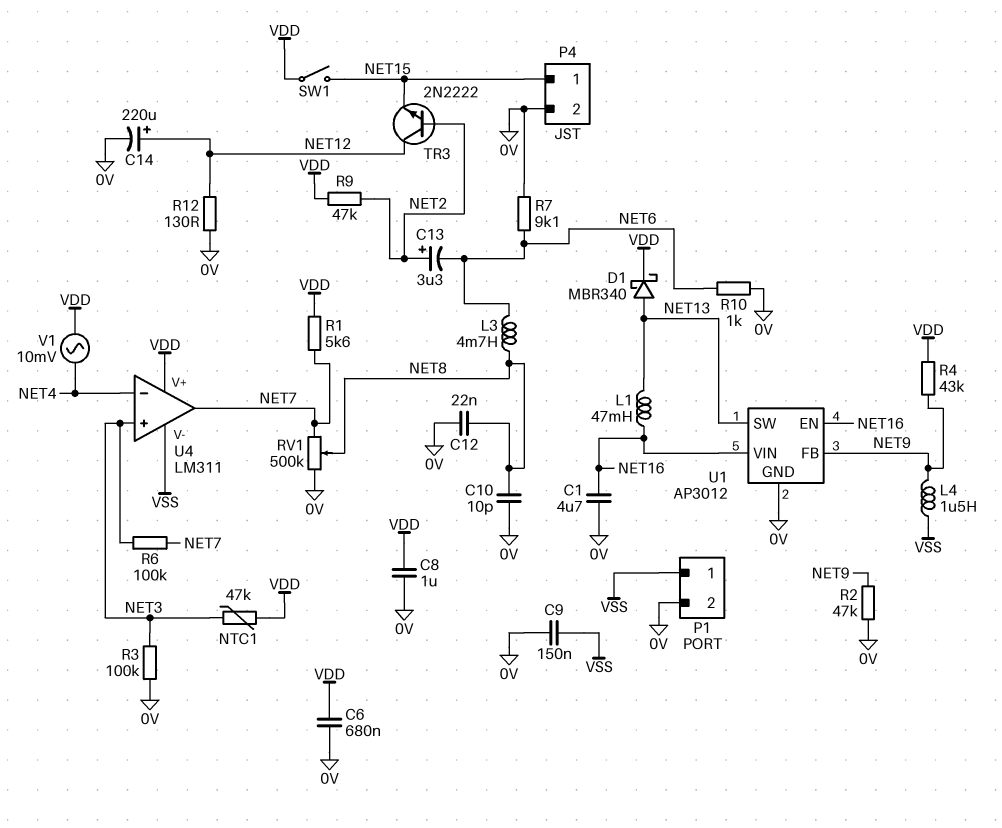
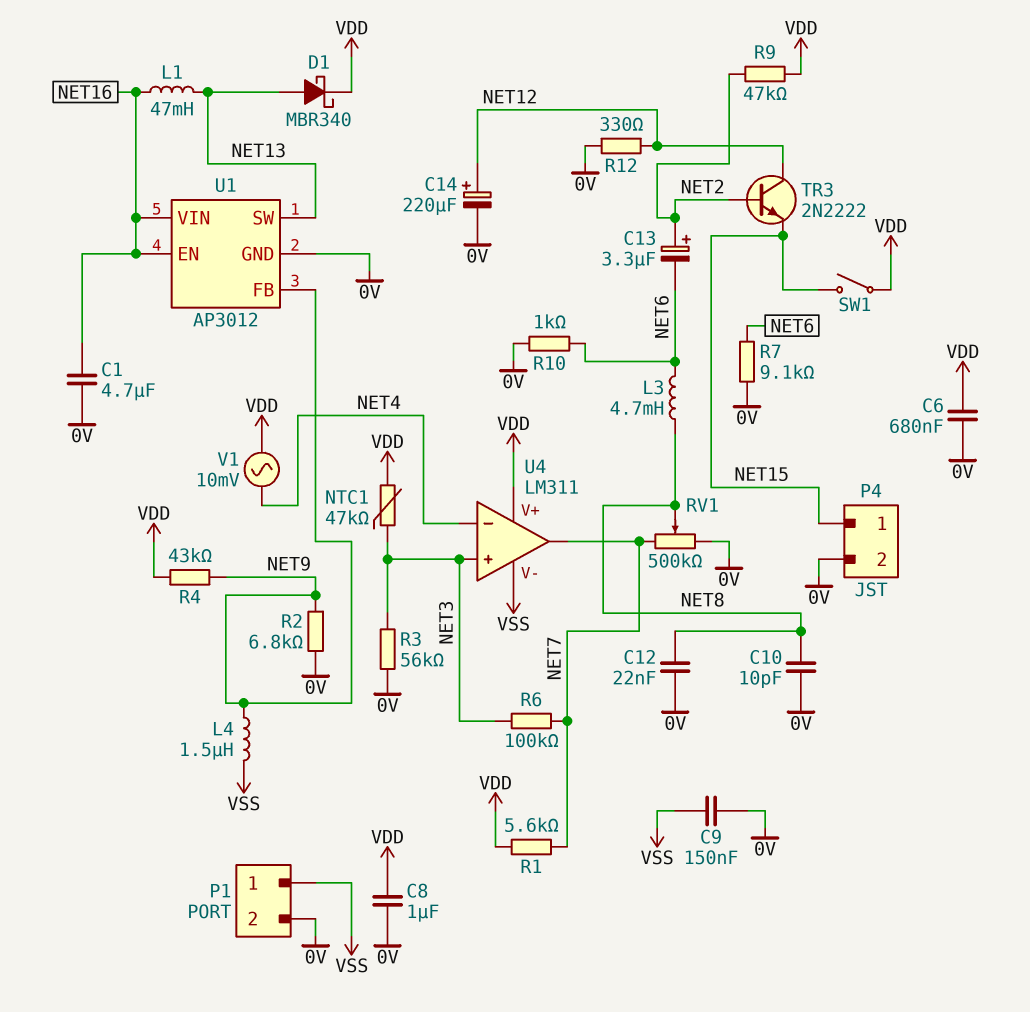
R2: 47k (0V, NET9) -> 6.8k (0V, NET9)
R3: 100k (0V, NET3) -> 56k (0V, NET3)
R12: 130 (0V, NET12) -> 330 (0V, NET12)

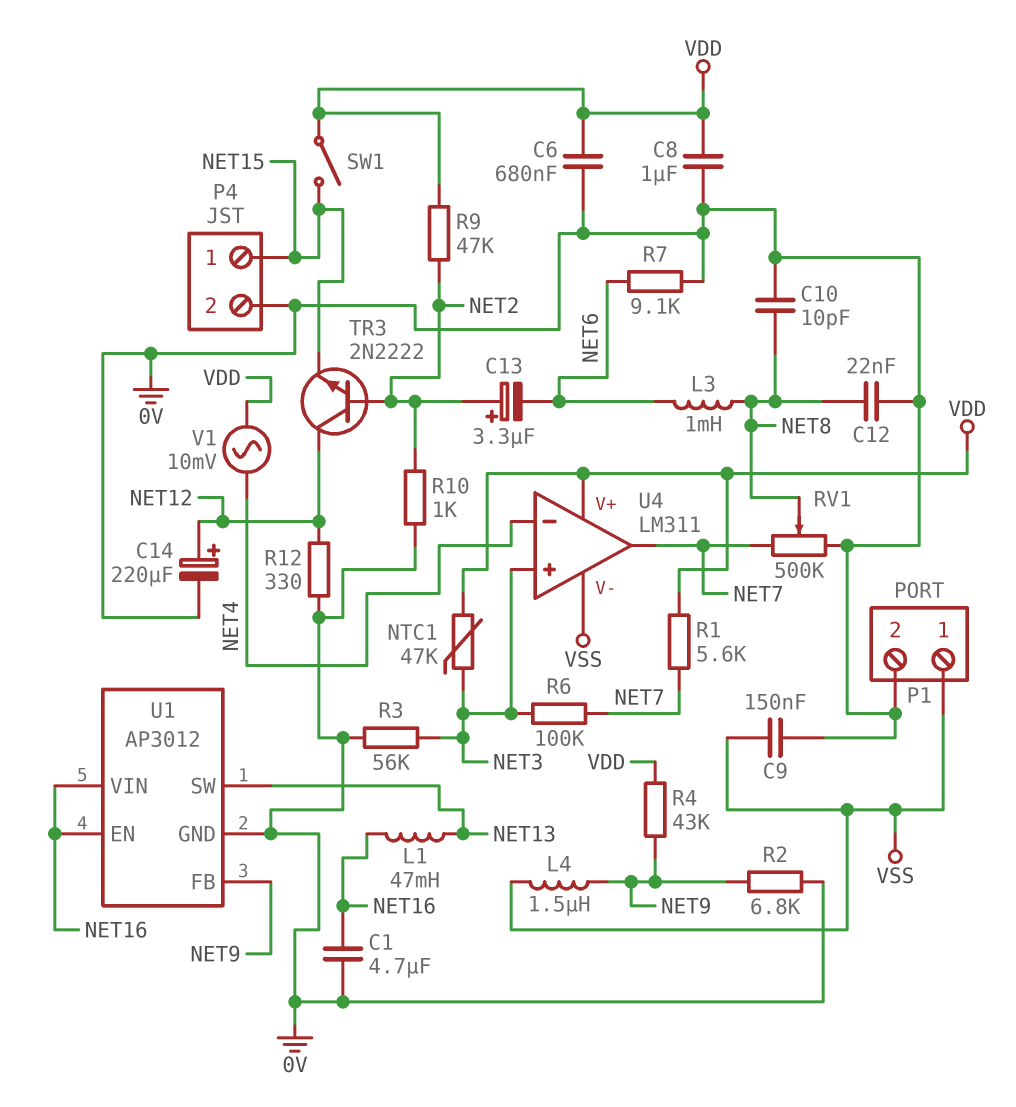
D1: schottky MBR340 (A NET13, K VDD) -> none
L3: 4.7mH (NET6, NET8) -> 1mH (NET6, NET8)
R10: 1k (0V, NET6) -> 1k (0V, NET2)

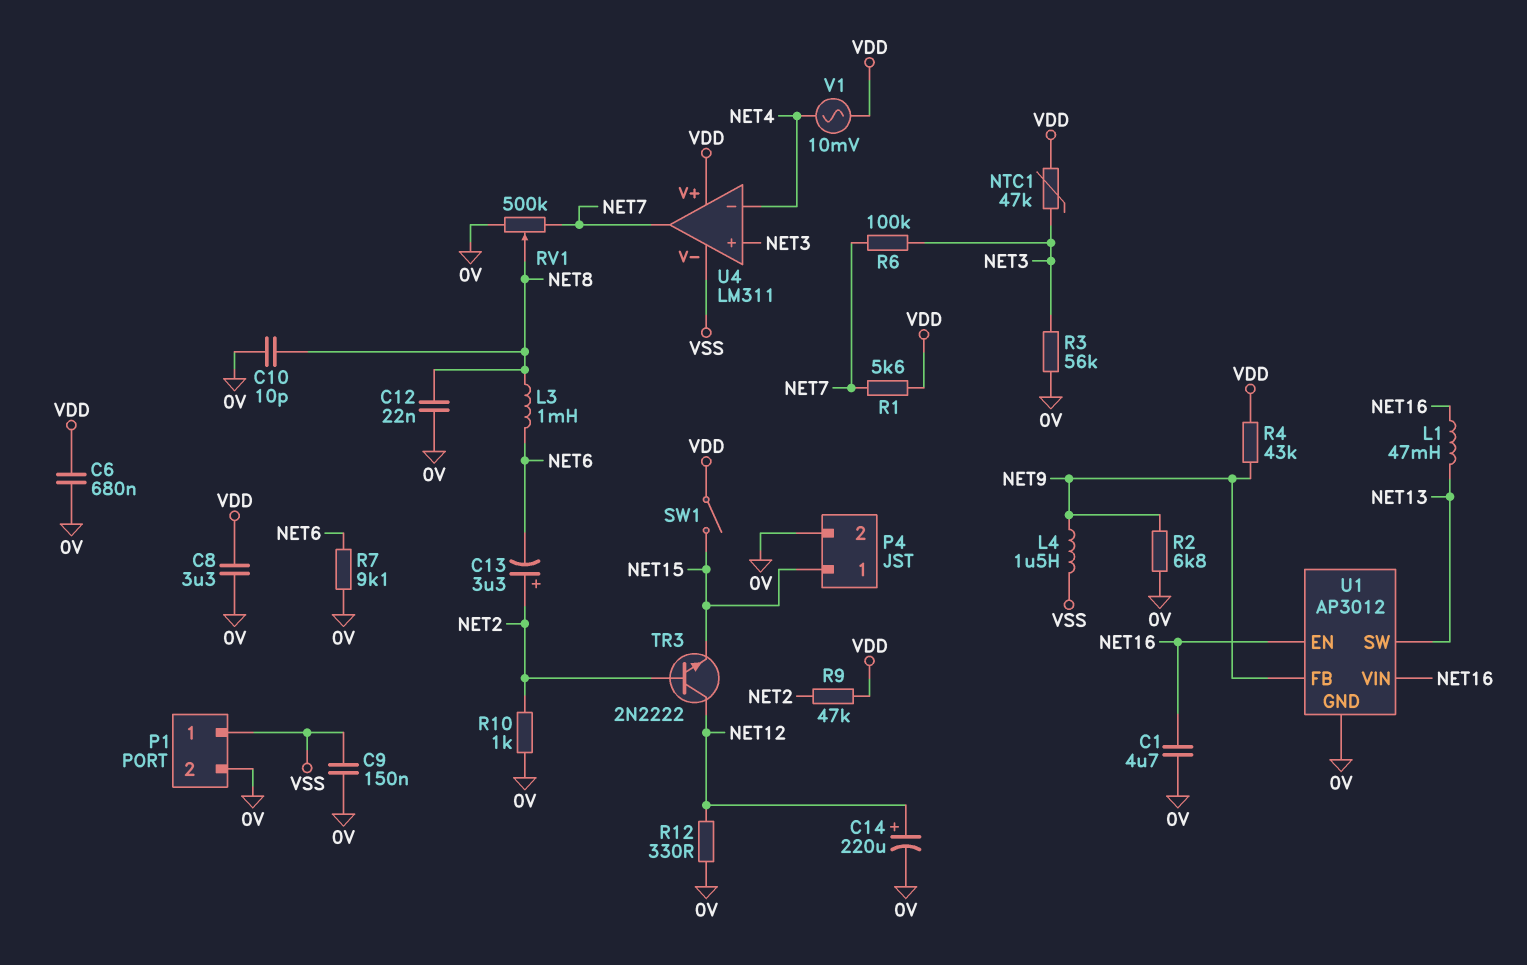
C8: 1uF (0V, VDD) -> 3.3uF (0V, VDD)

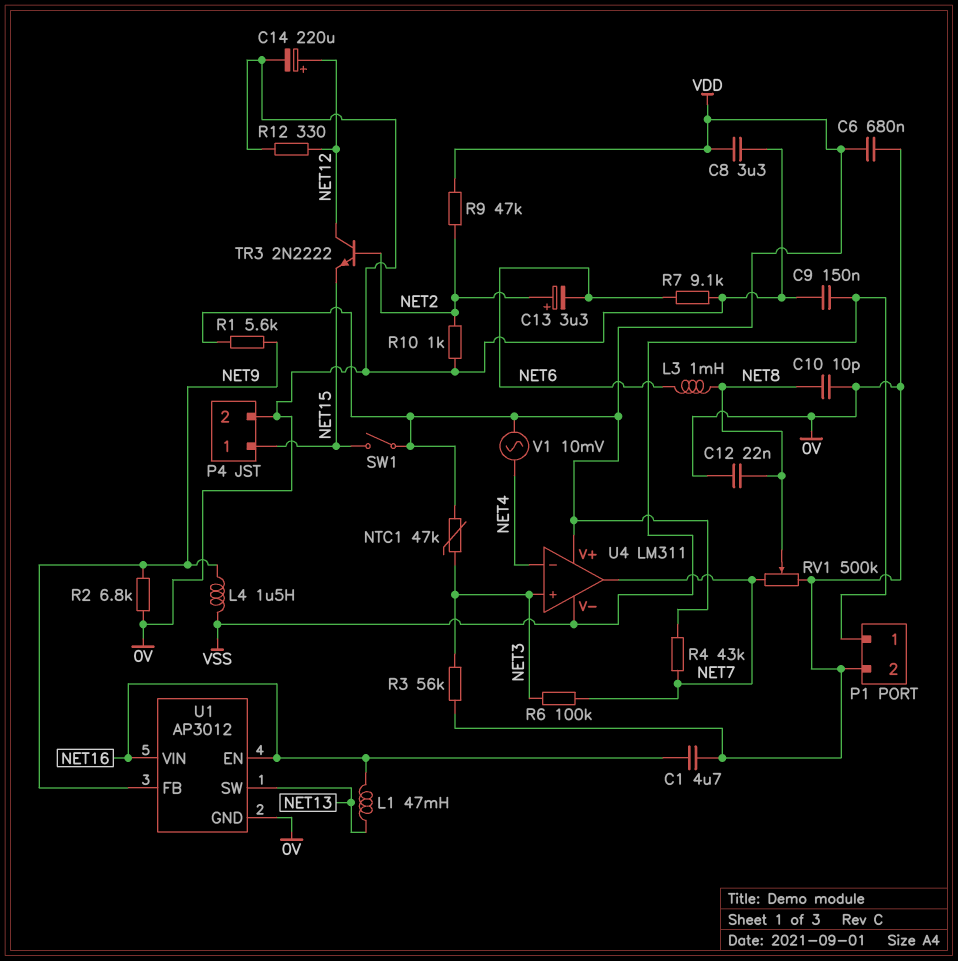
R1: 5.6k (NET7, VDD) -> 5.6k (NET9, VDD)
R4: 43k (NET9, VDD) -> 43k (NET7, VDD)

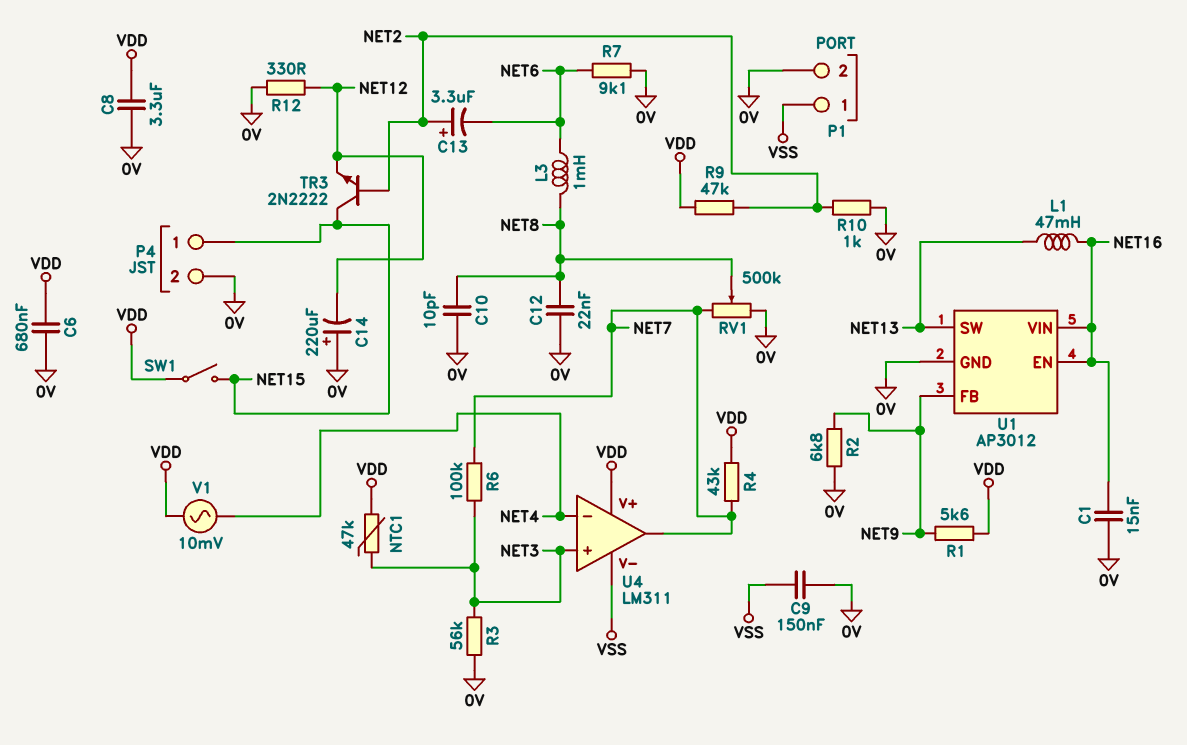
C1: 4.7uF (0V, NET16) -> 15nF (0V, NET16)
C14: 220uF (plus NET12, minus 0V) -> 220uF (plus 0V, minus NET12)
L4: 1.5uH (NET9, VSS) -> none
TR3: NPN 2N2222 (B NET2, C NET12, E NET15) -> NPN 2N2222 (B NET2, C NET15, E NET12)

